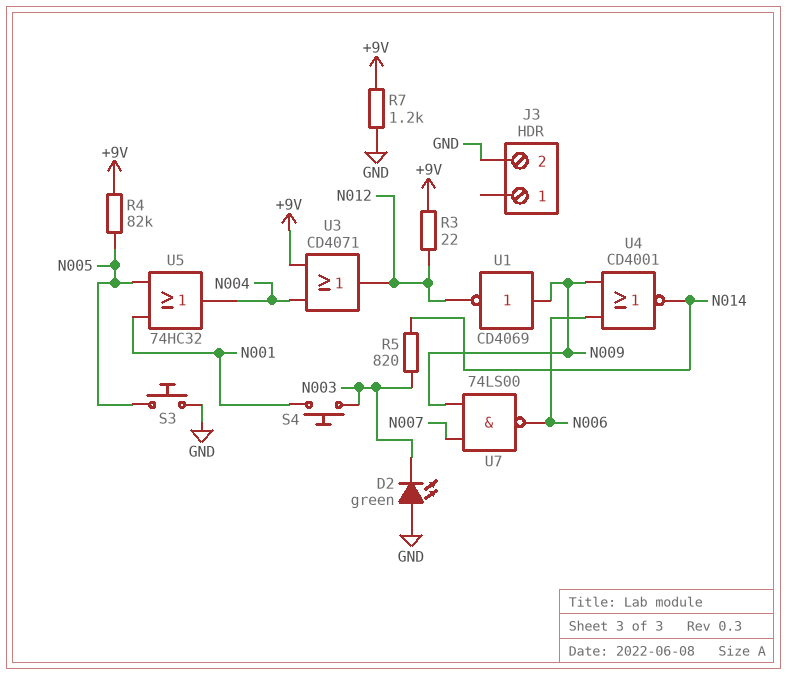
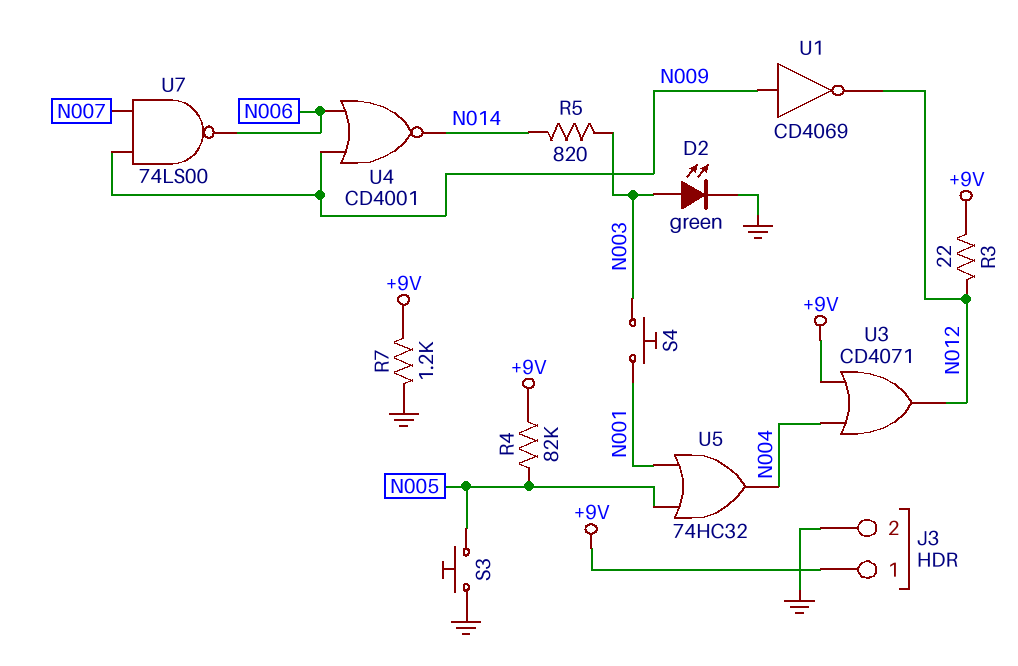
D2: LED green (A GND, K N003) -> LED green (A N003, K GND)
J3 pin 1: none -> +9V

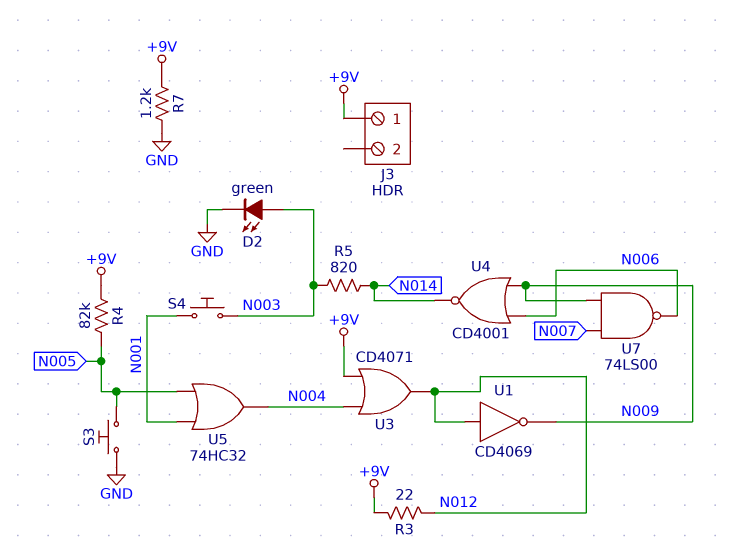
J3 pin 2: GND -> none
U1: NOT CD4069 (in N009, out N012) -> NOT CD4069 (in N012, out N009)

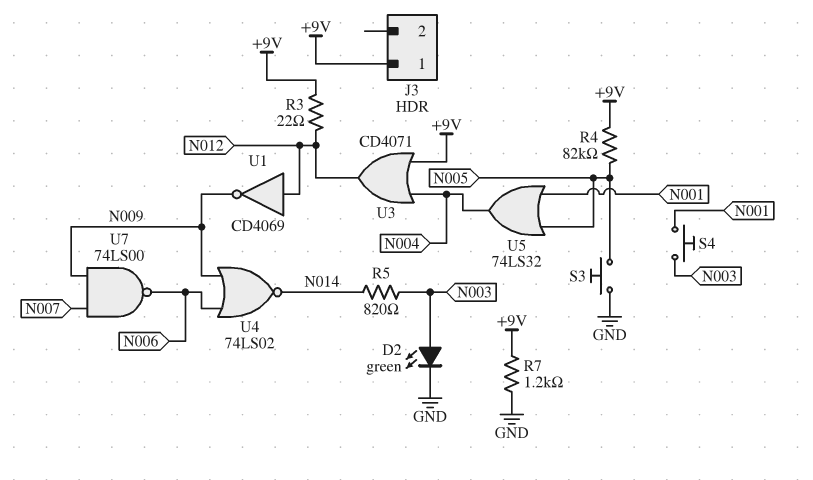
U4: NOR CD4001 (in N006, in N009, out N014) -> NOR 74LS02 (in N006, in N009, out N014)
U5: OR 74HC32 (in N001, in N005, out N004) -> OR 74LS32 (in N001, in N005, out N004)

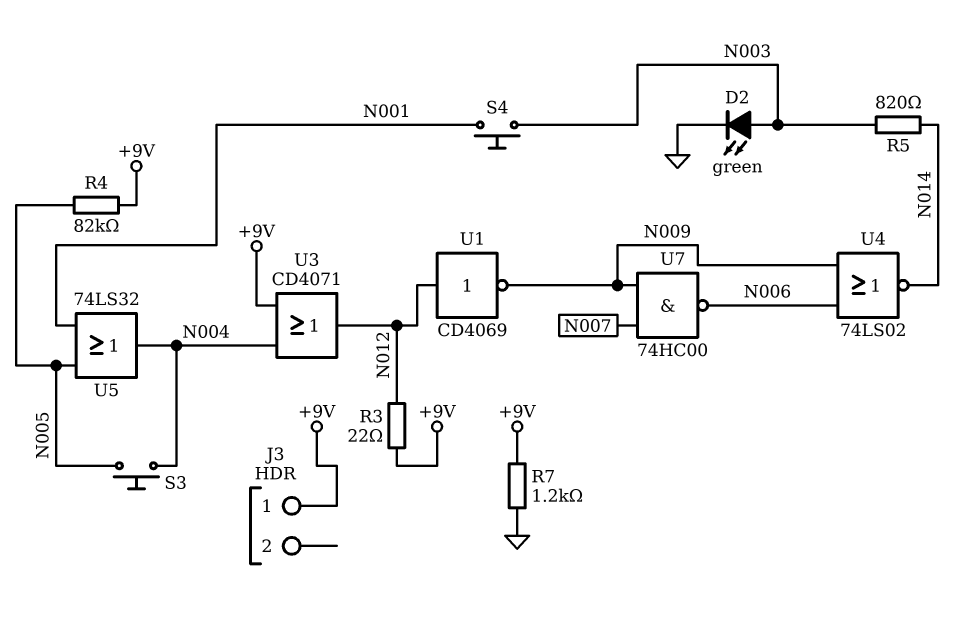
S3: button (GND, N005) -> button (N004, N005)
U7: NAND 74LS00 (in N007, in N009, out N006) -> NAND 74HC00 (in N007, in N009, out N006)

